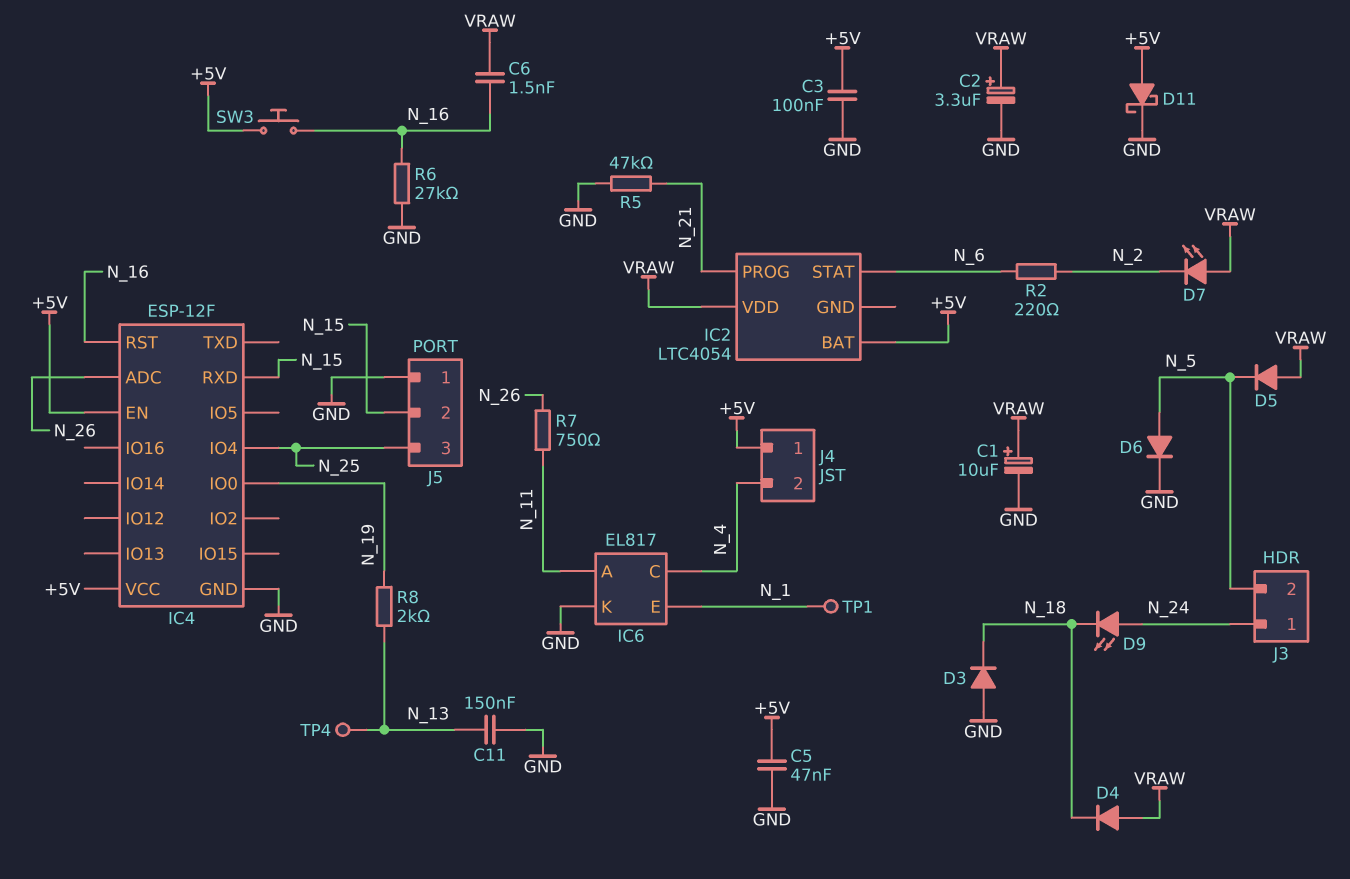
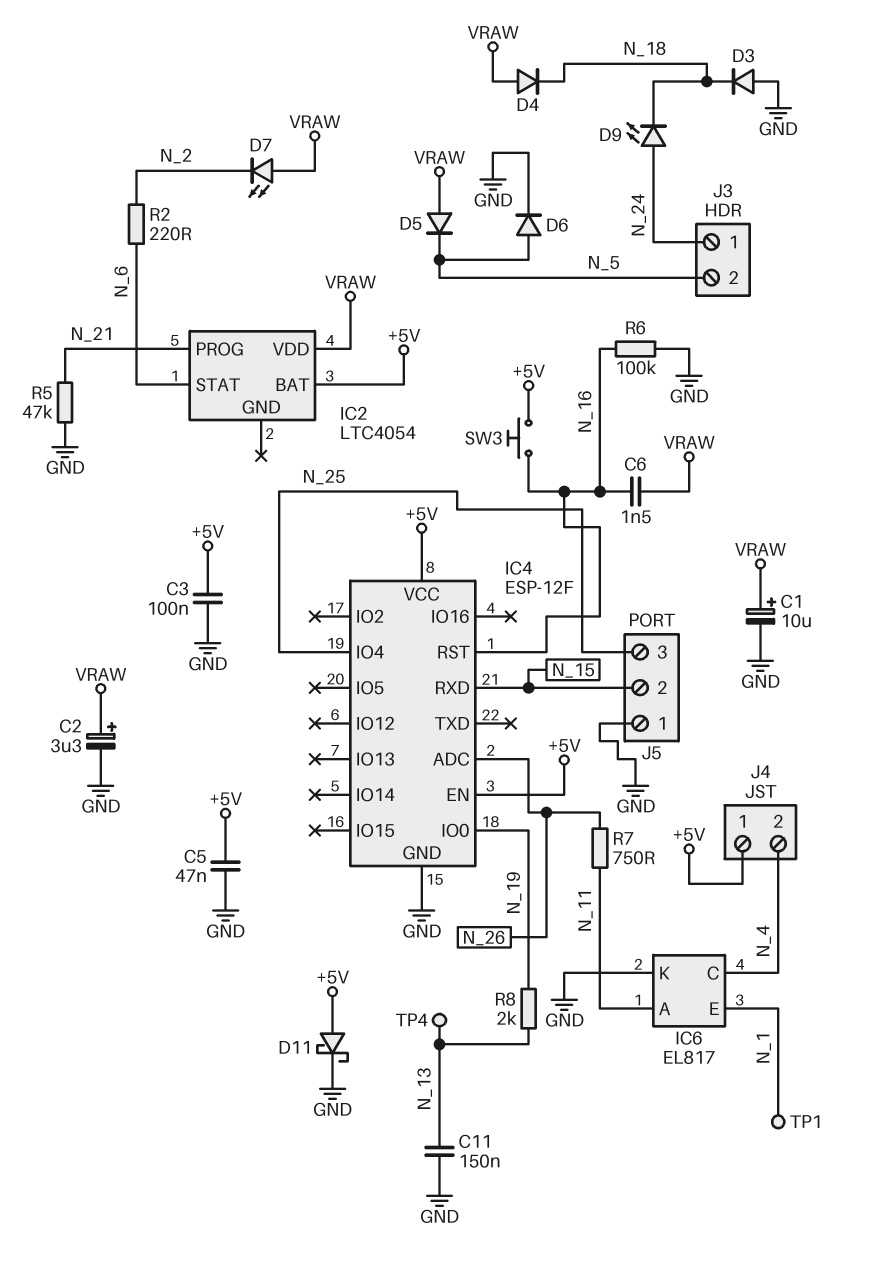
R6: 27k (GND, N_16) -> 100k (GND, N_16)

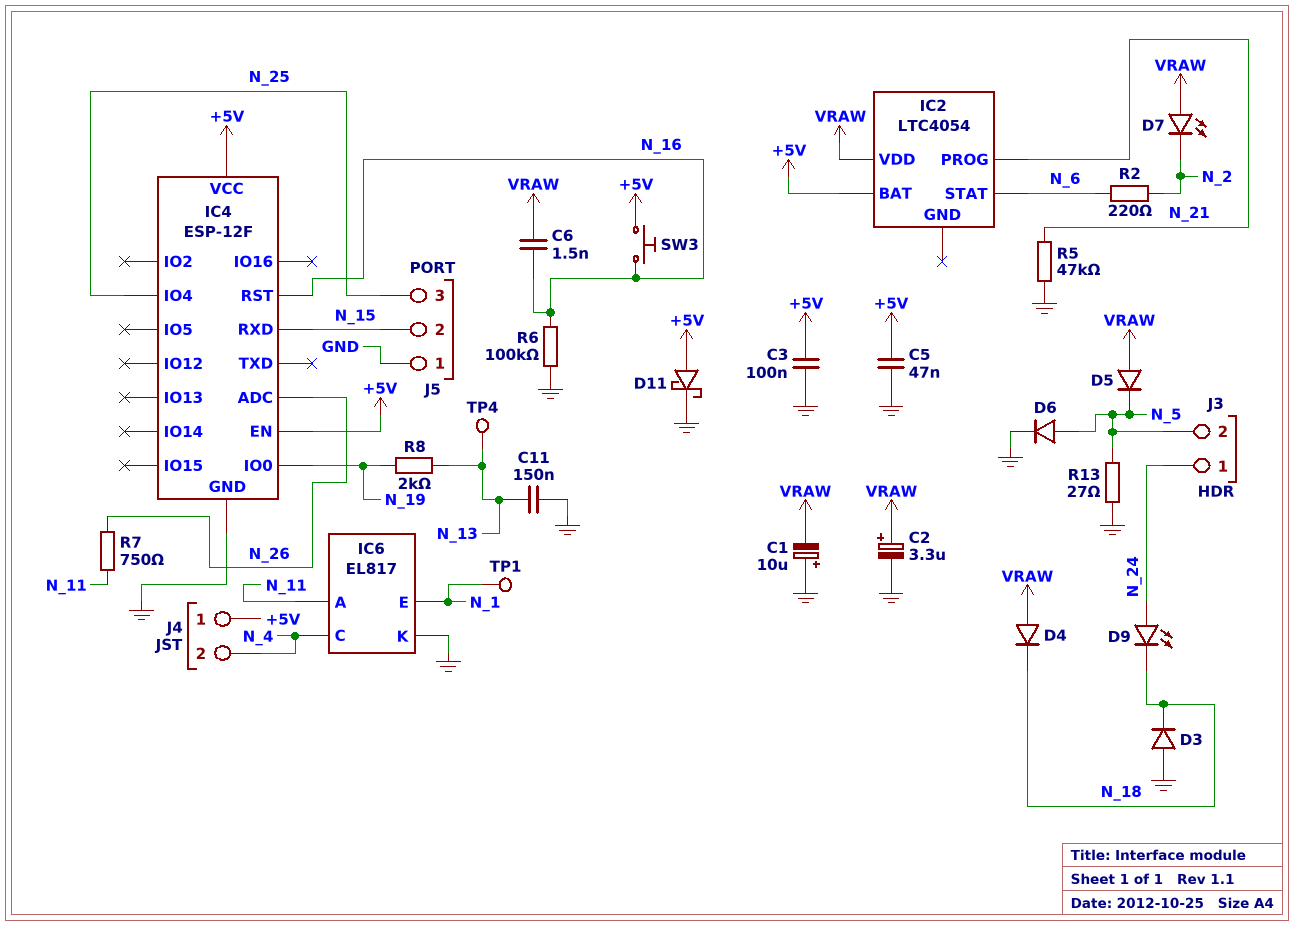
C1: 10uF (plus VRAW, minus GND) -> 10uF (plus GND, minus VRAW)
R13: none -> 27 (GND, N_5)

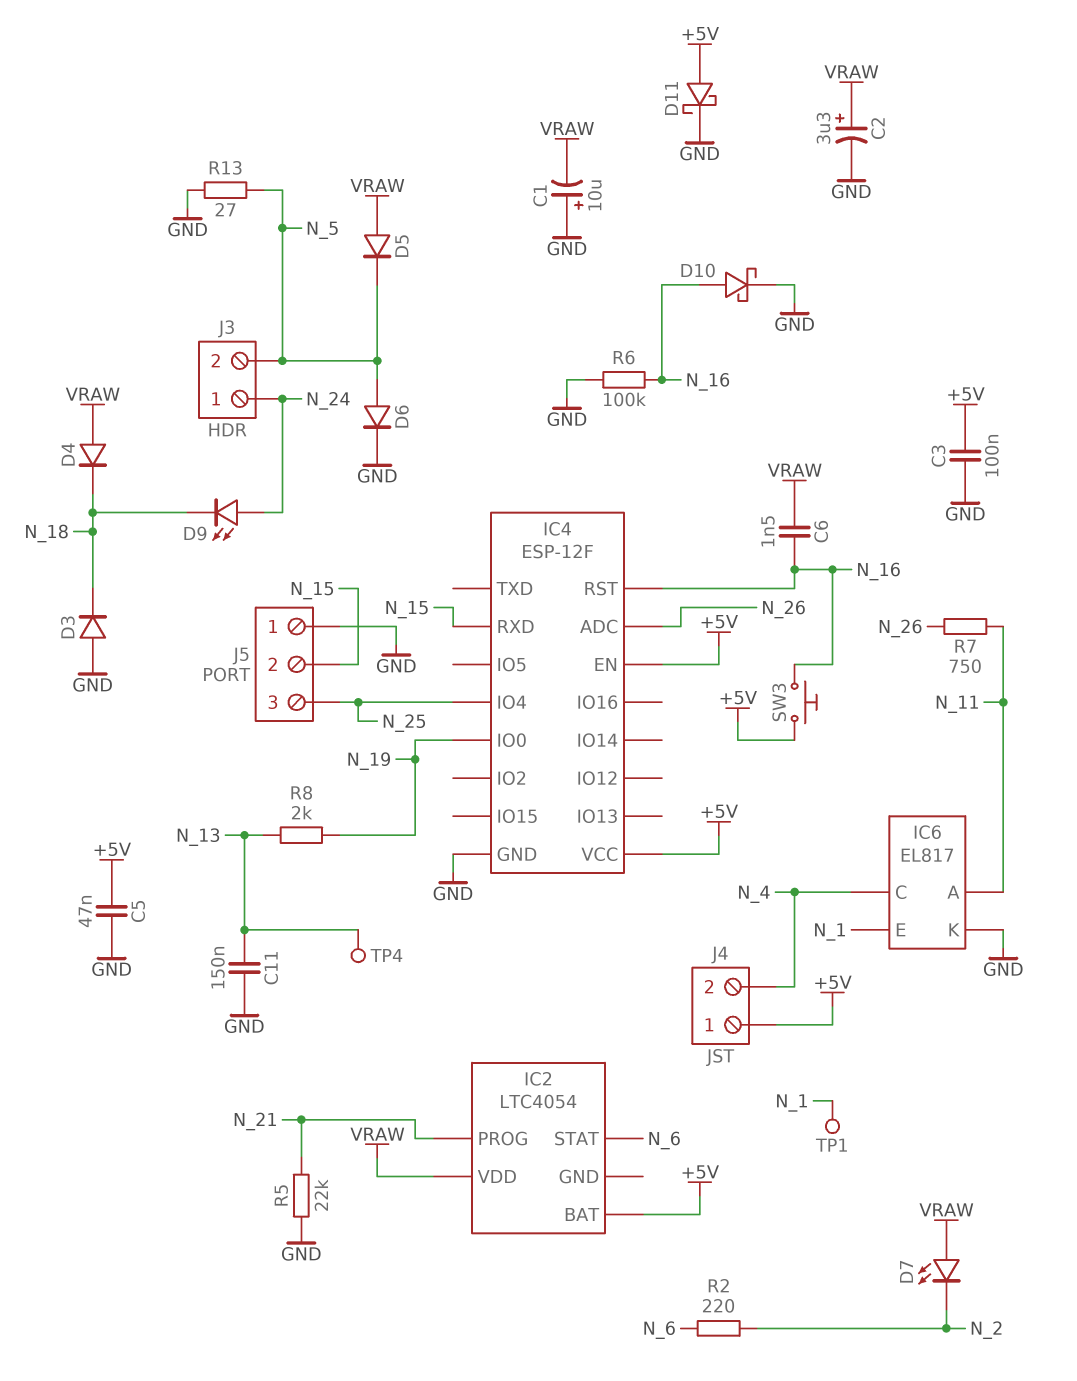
D10: none -> schottky (A N_16, K GND)
R5: 47k (GND, N_21) -> 22k (GND, N_21)

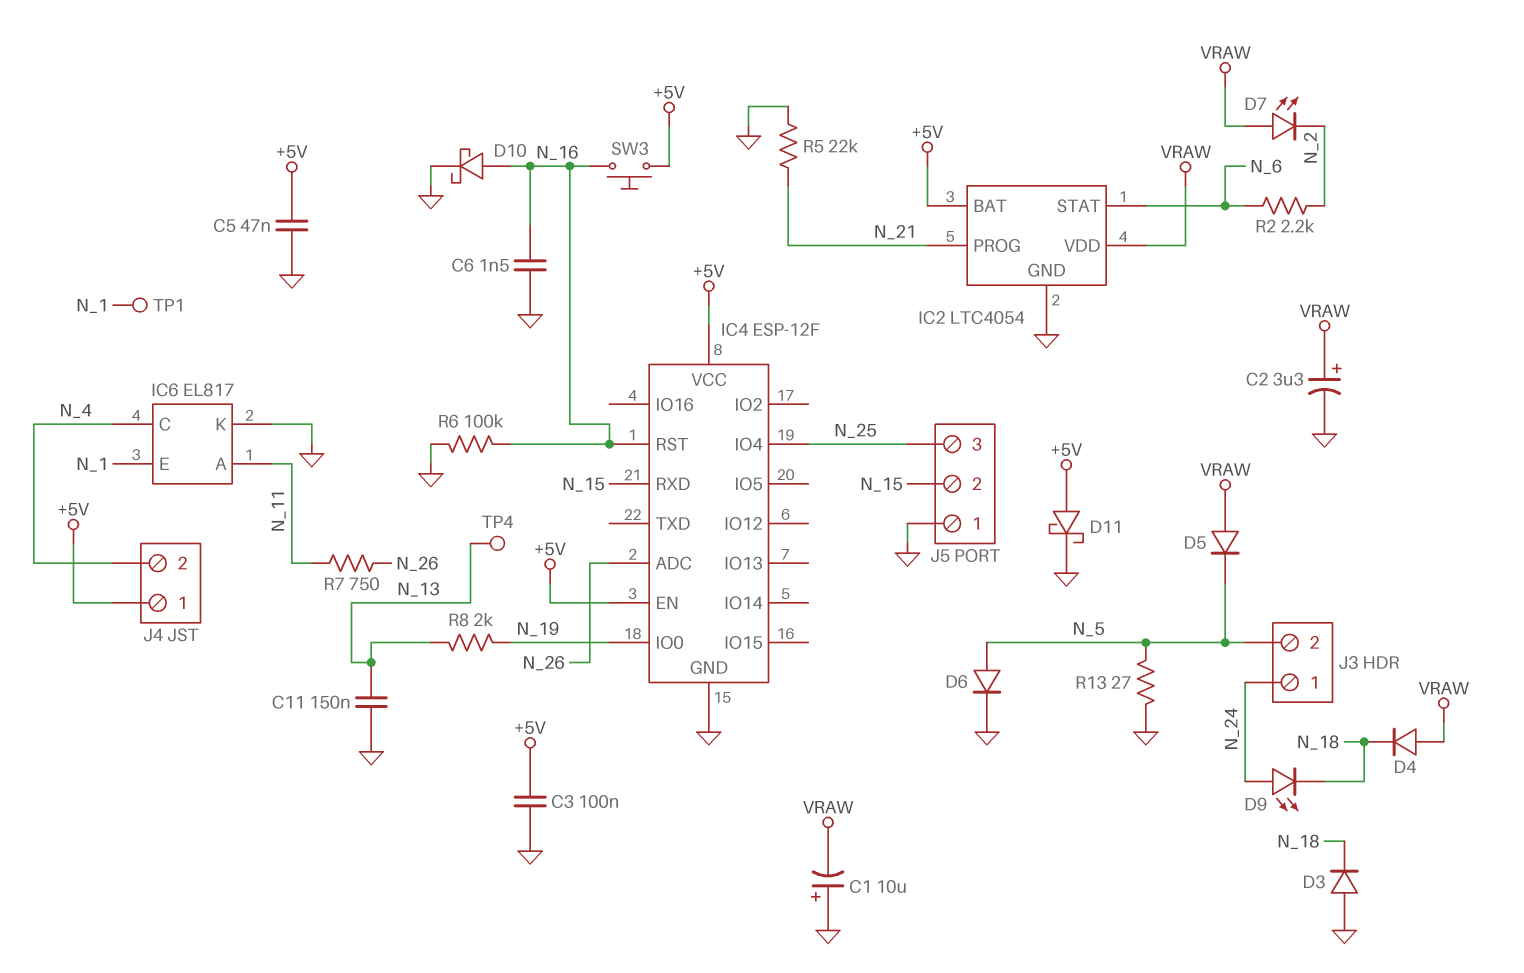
C6: 1.5nF (N_16, VRAW) -> 1.5nF (GND, N_16)
IC2 pin GND: none -> GND
R2: 220 (N_2, N_6) -> 2.2k (N_2, N_6)

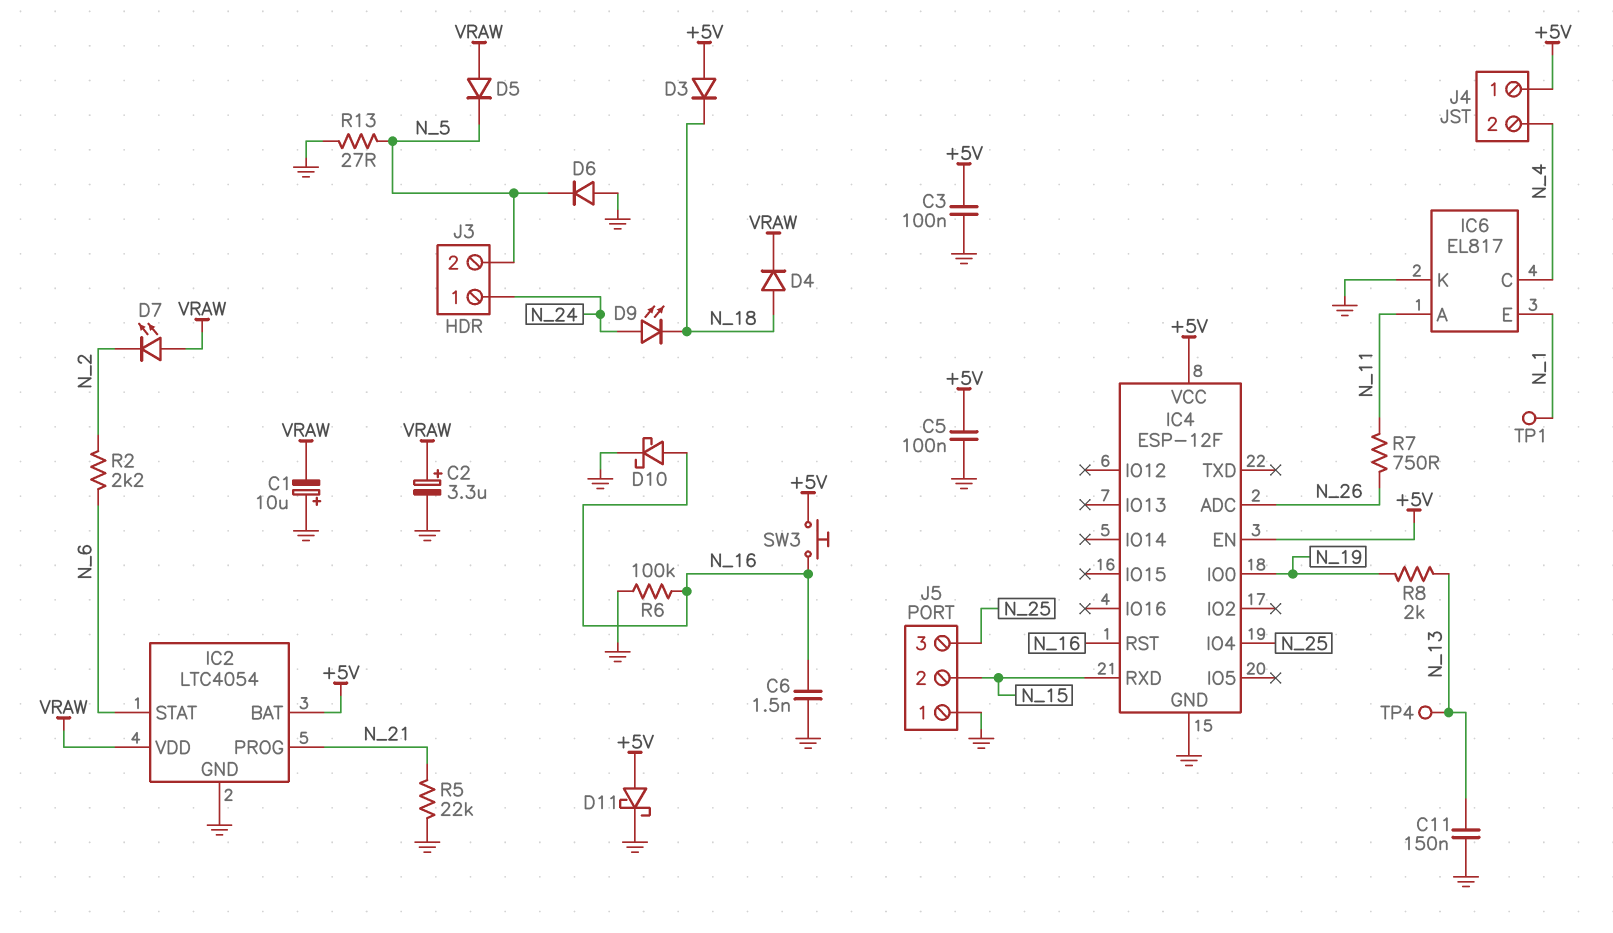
C5: 47nF (+5V, GND) -> 100nF (+5V, GND)
D3: diode (A GND, K N_18) -> diode (A +5V, K N_18)
D4: diode (A VRAW, K N_18) -> diode (A N_18, K VRAW)
D6: diode (A N_5, K GND) -> diode (A GND, K N_5)

